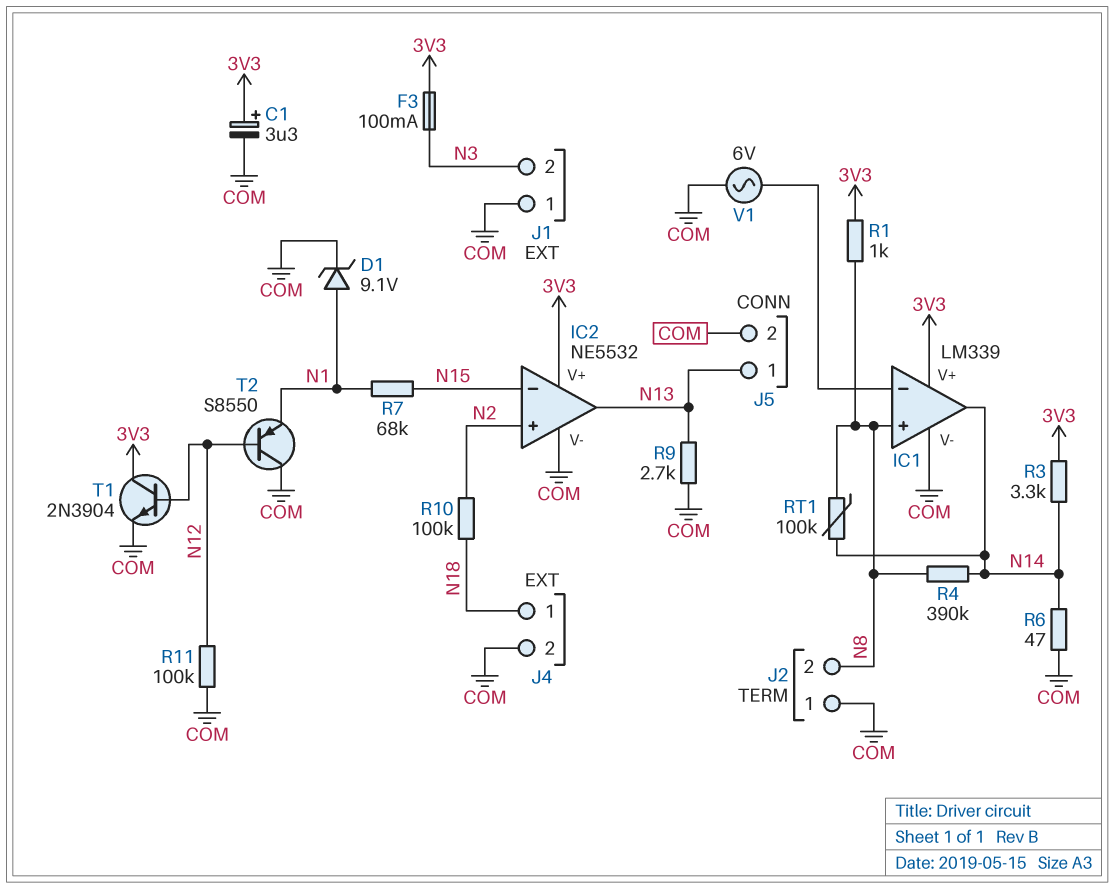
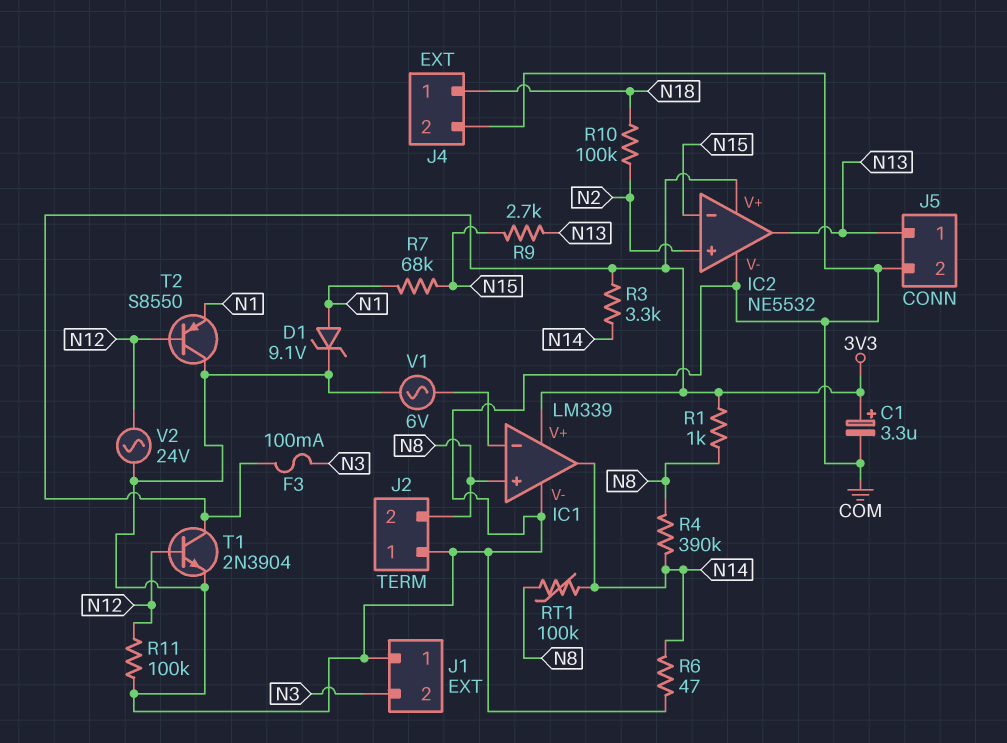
R9: 2.7k (COM, N13) -> 2.7k (N13, N15)
V2: none -> AC 24V (COM, N12)

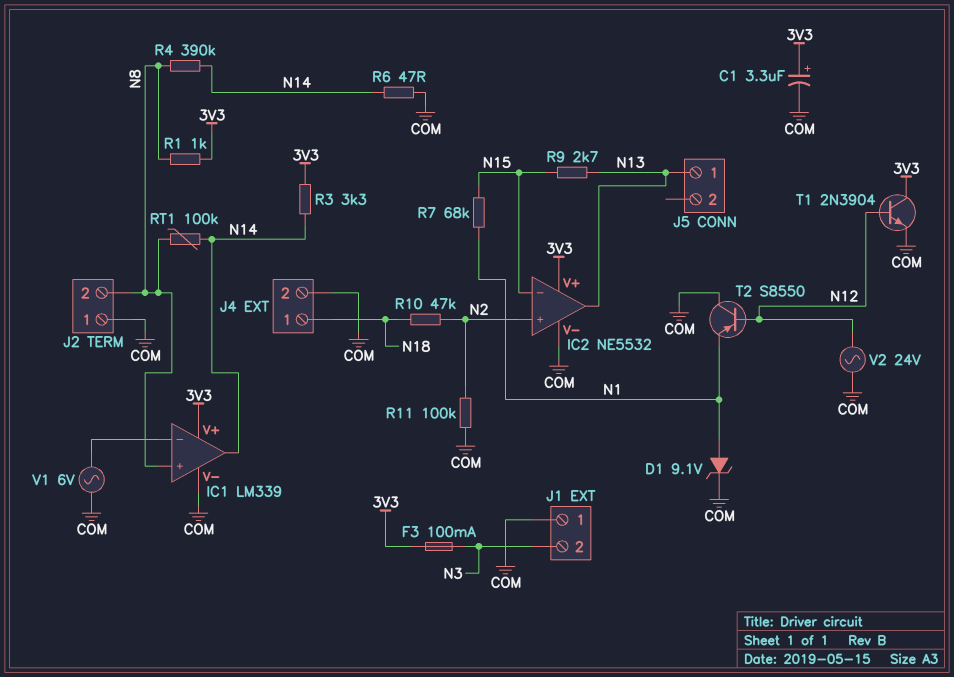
J5 pin 2: COM -> none
R10: 100k (N2, N18) -> 47k (N2, N18)
R11: 100k (COM, N12) -> 100k (COM, N2)

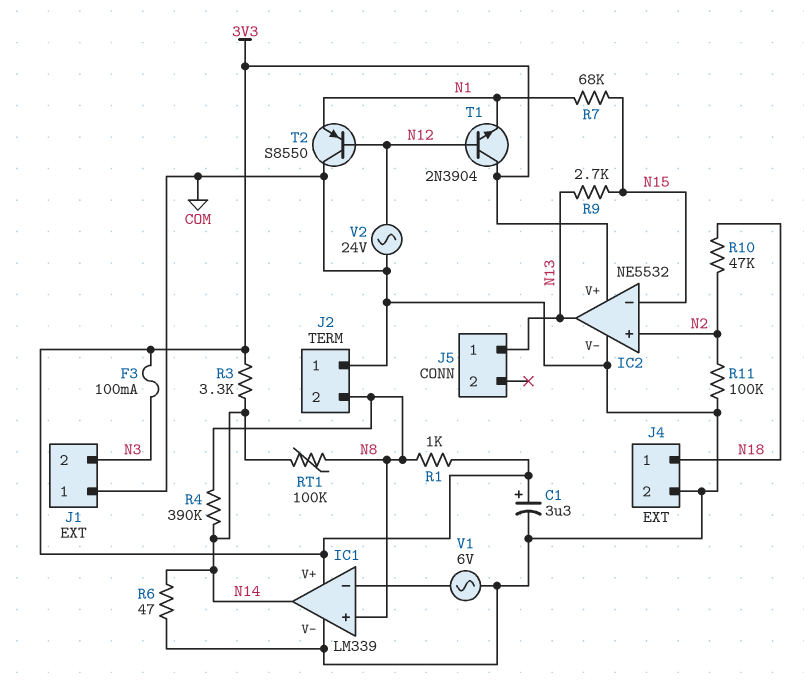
D1: zener 9.1V (A N1, K COM) -> none
T1: NPN 2N3904 (B N12, C 3V3, E COM) -> NPN 2N3904 (B N12, C 3V3, E N1)

